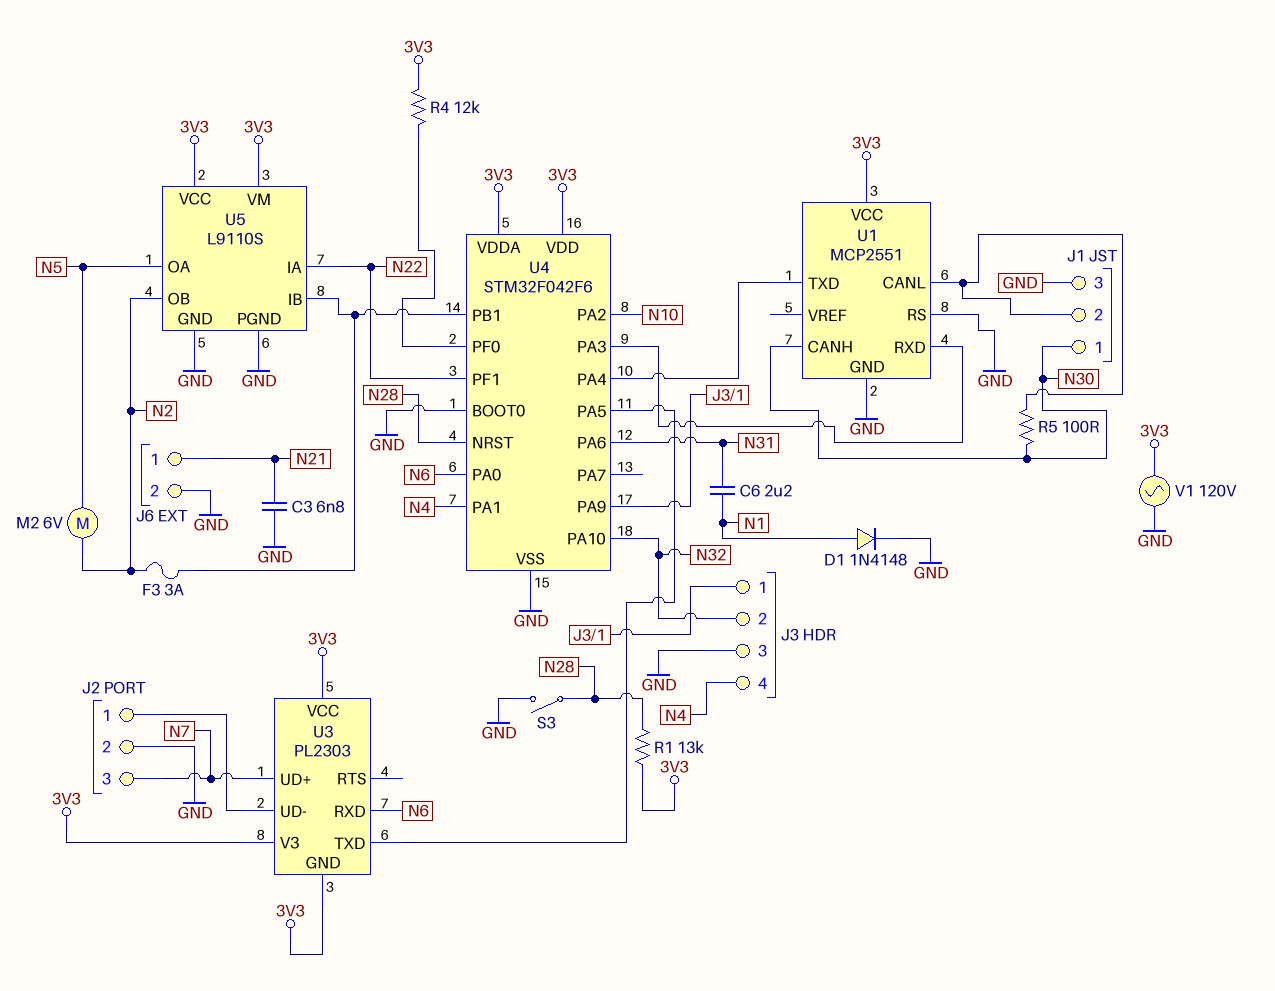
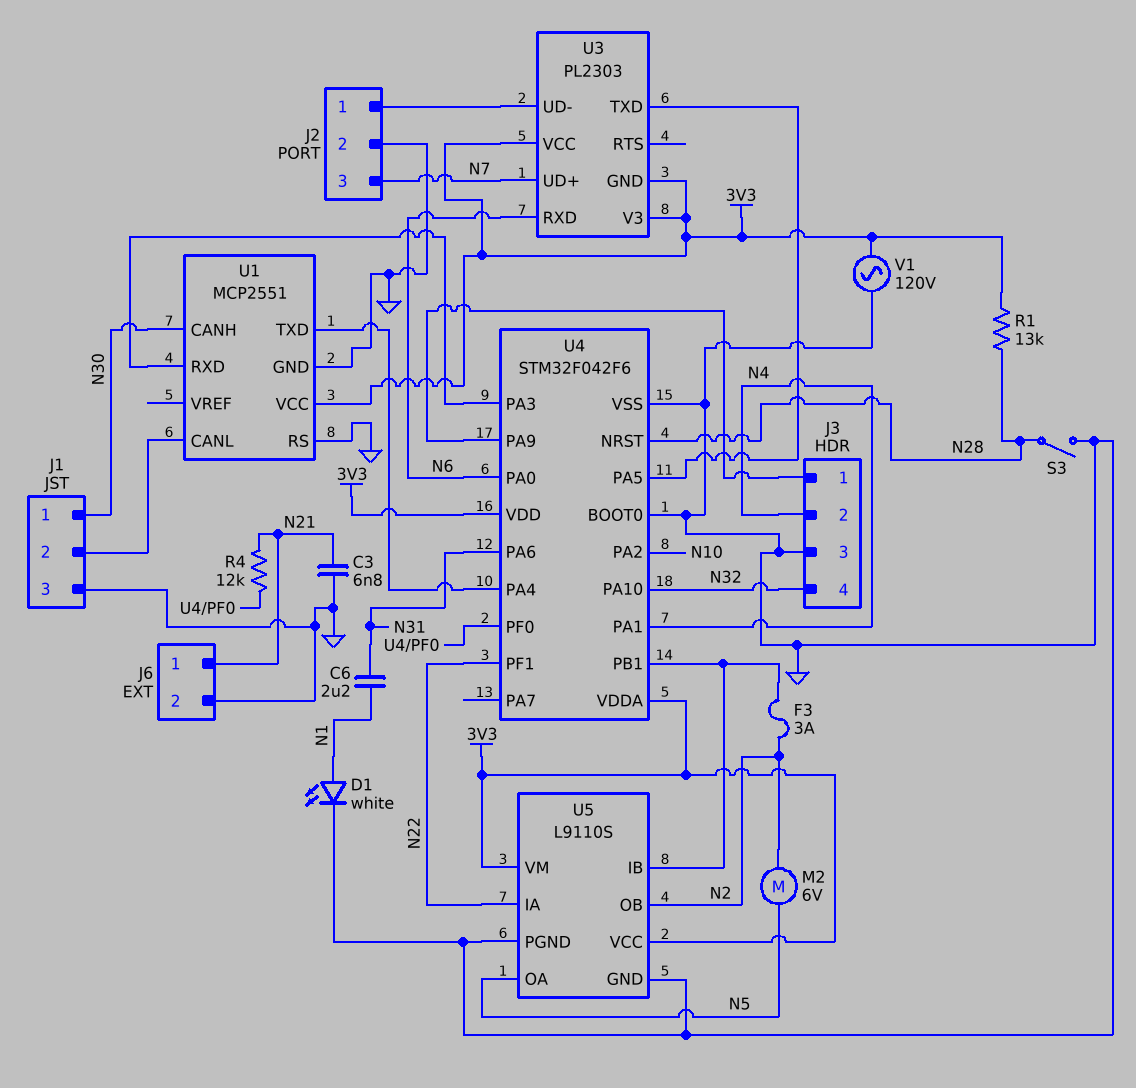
D1: diode 1N4148 (A N1, K GND) -> LED white (A N1, K GND)
J3 pin 2: N32 -> N4
J3 pin 4: N4 -> N32
R4: 12k (3V3, U4/PF0) -> 12k (N21, U4/PF0)
R5: 100 (J1/2, N30) -> none

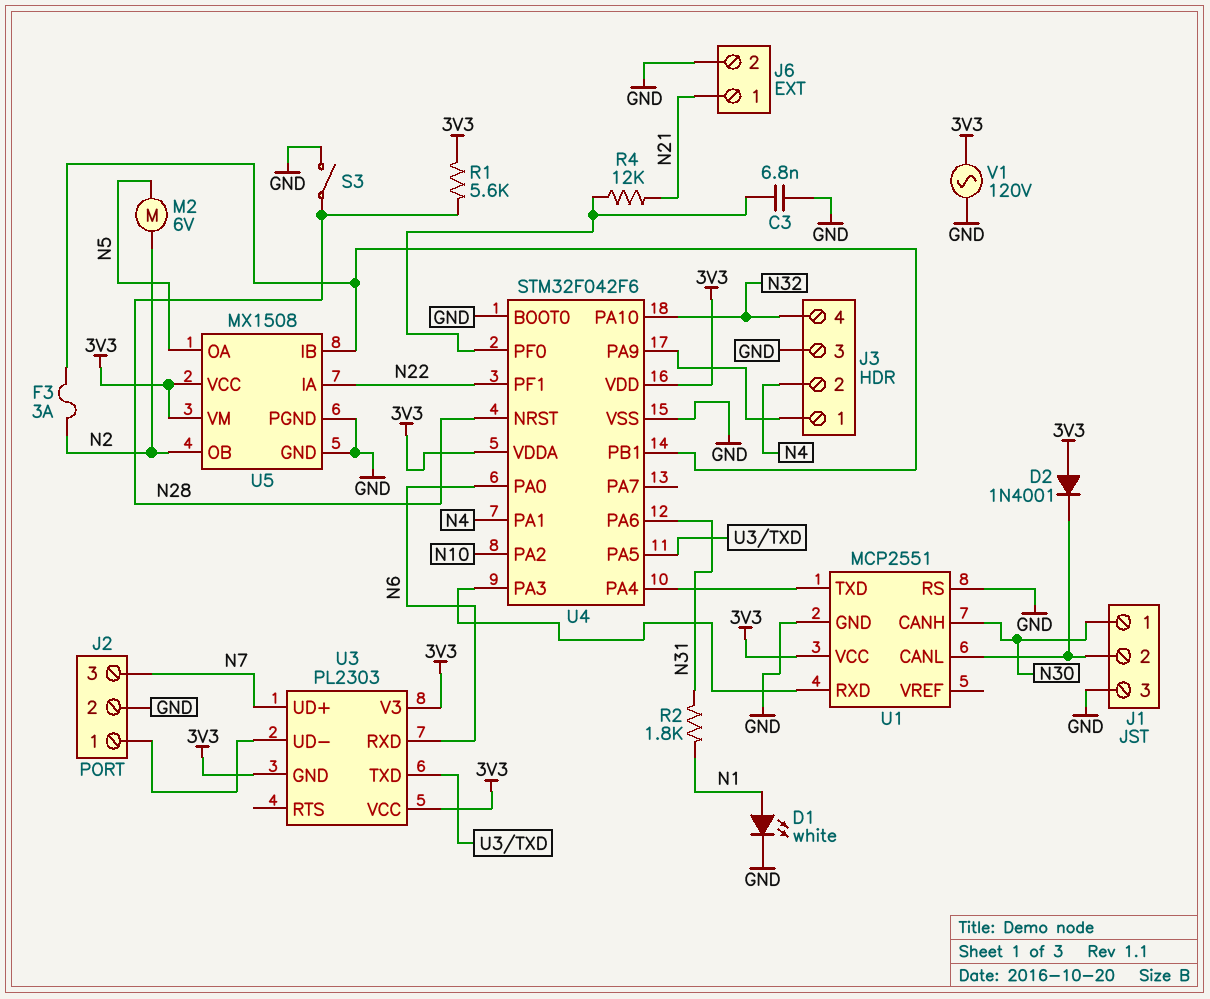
C3: 6.8nF (GND, N21) -> 6.8nF (GND, U4/PF0)
C6: 2.2uF (N1, N31) -> none
D2: none -> diode 1N4001 (A 3V3, K J1/2)
R1: 13k (3V3, N28) -> 5.6k (3V3, N28)
R2: none -> 1.8k (N1, N31)
U5: L9110S -> MX1508

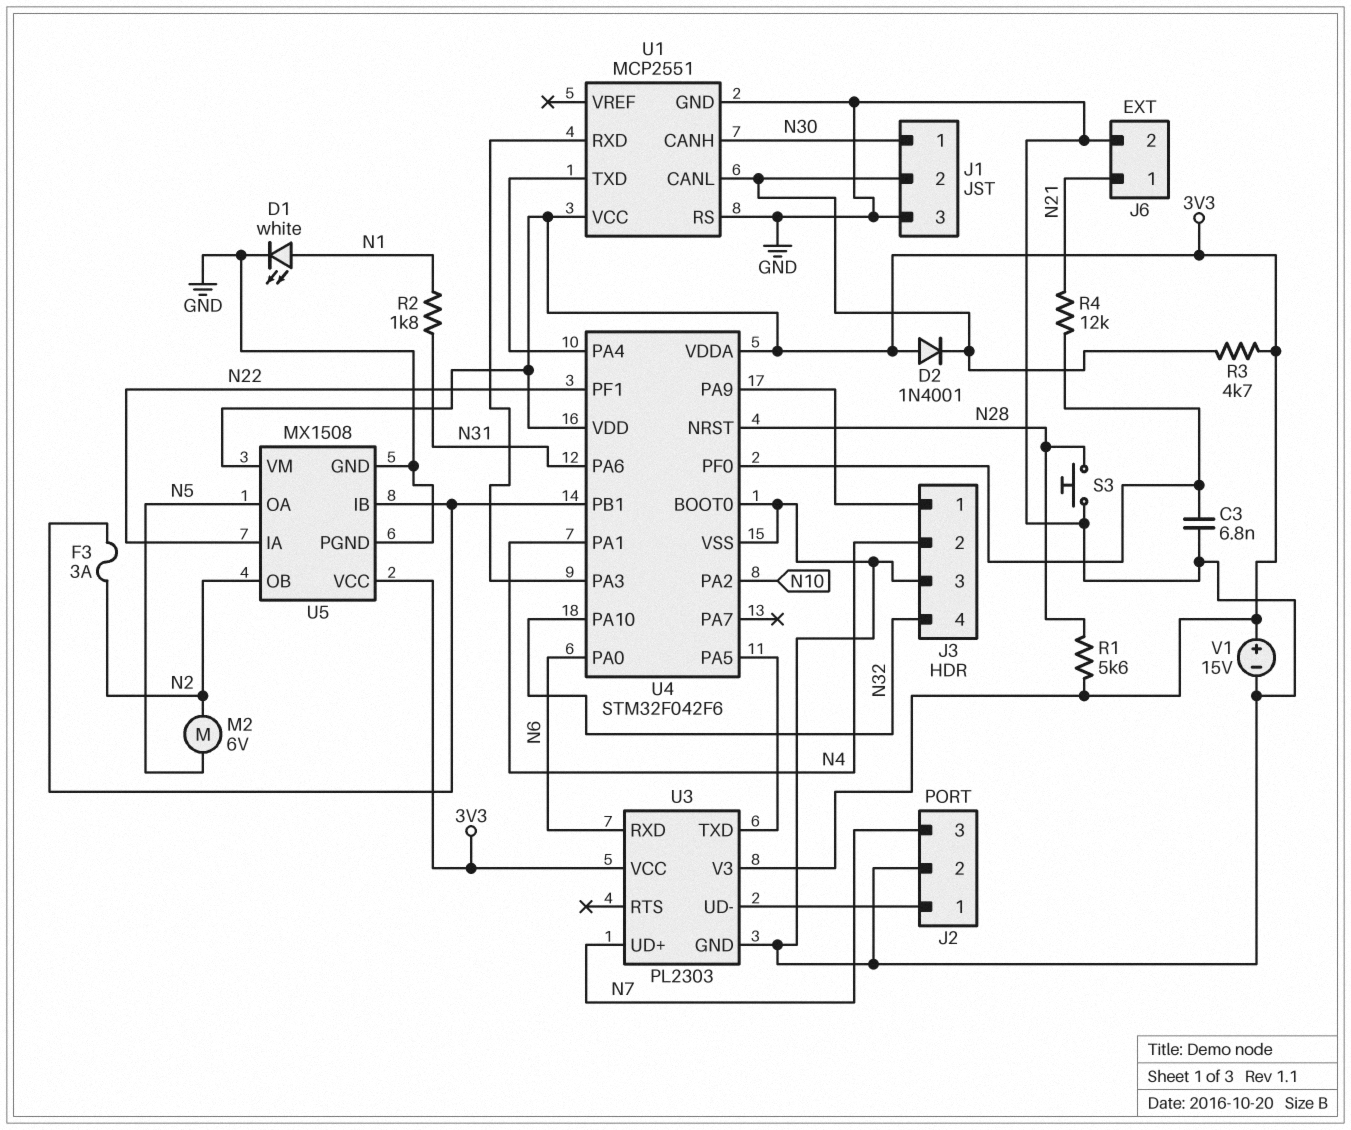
R3: none -> 4.7k (3V3, J1/2)
S3: switch (GND, N28) -> button (GND, N28)
U3 pin GND: 3V3 -> GND
V1: AC 120V (3V3, GND) -> 15V (plus 3V3, minus GND)

